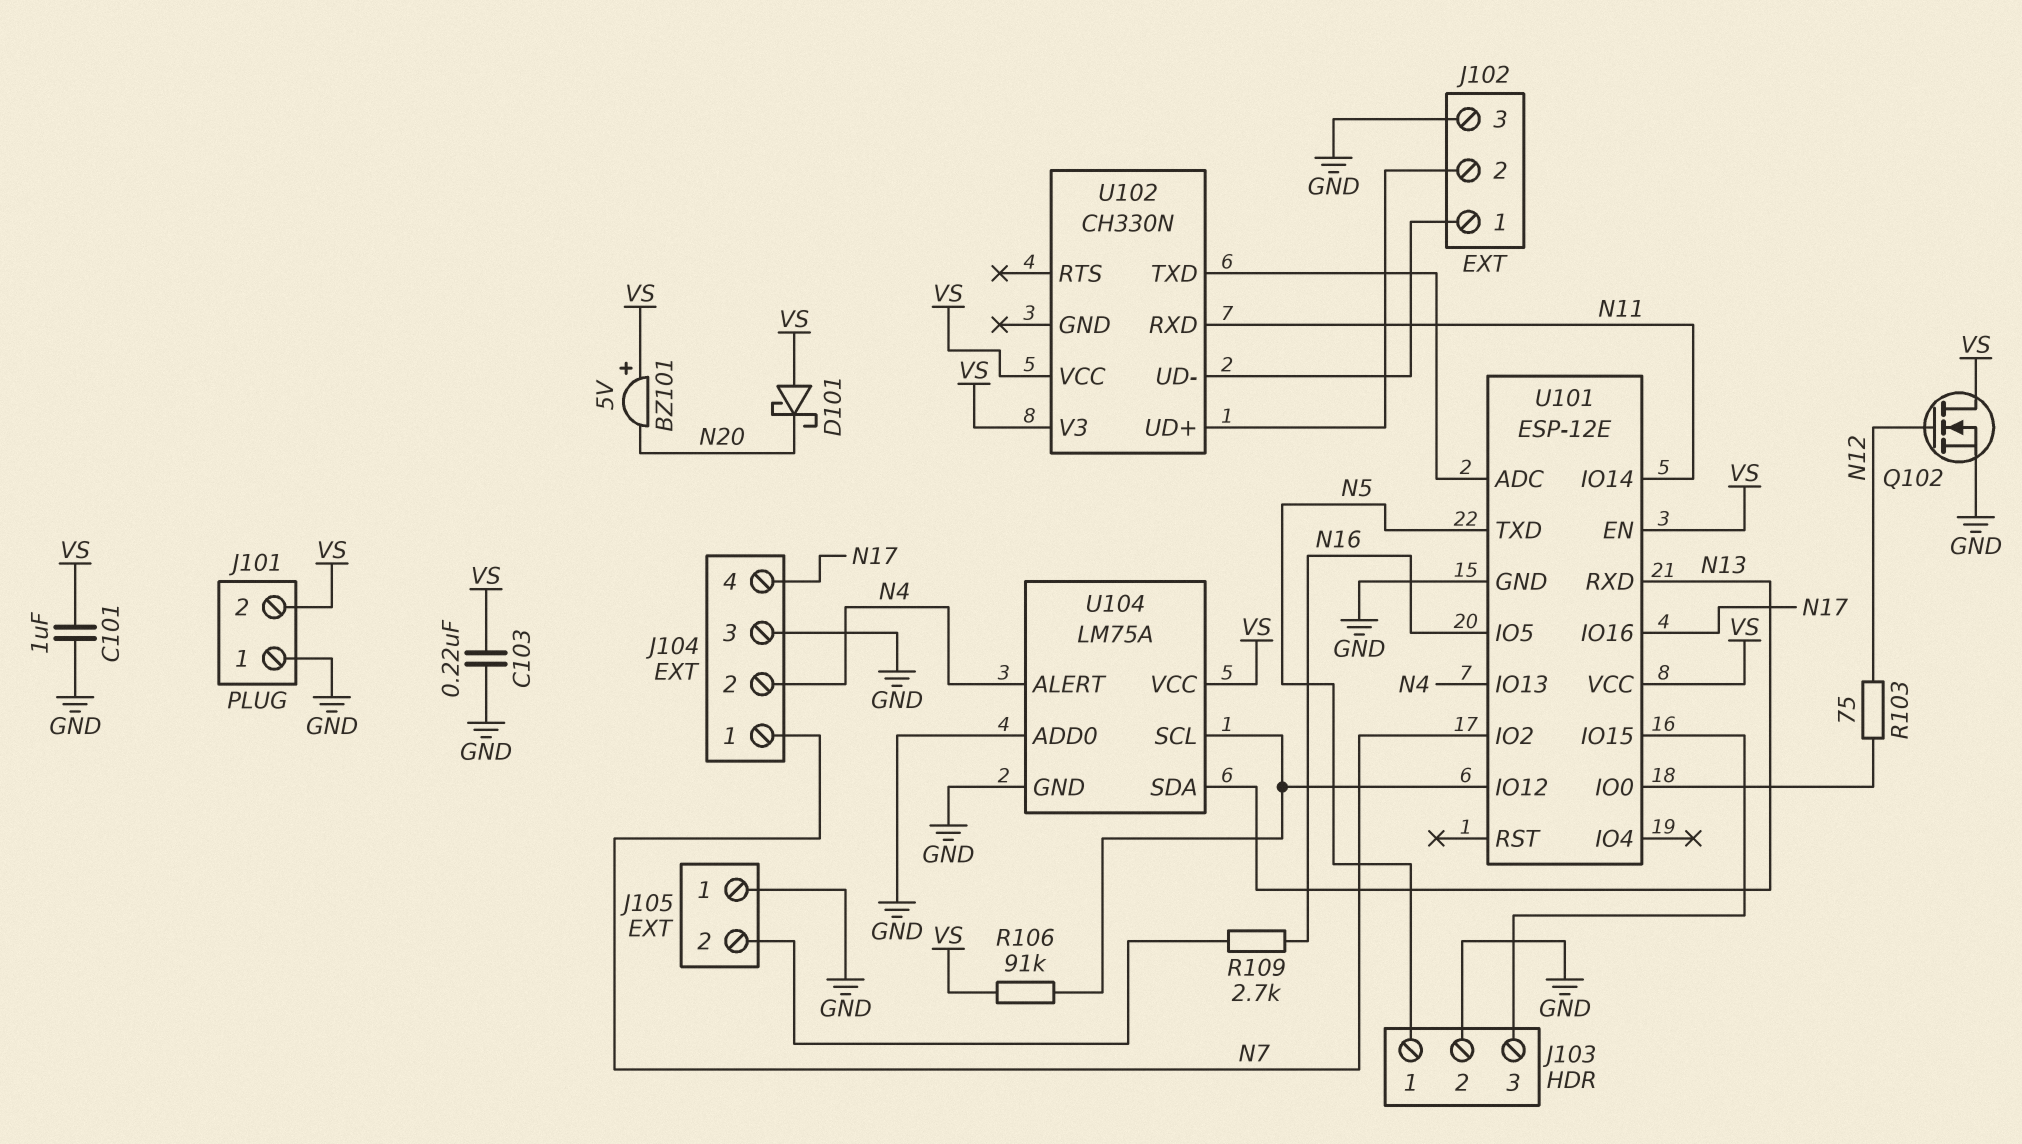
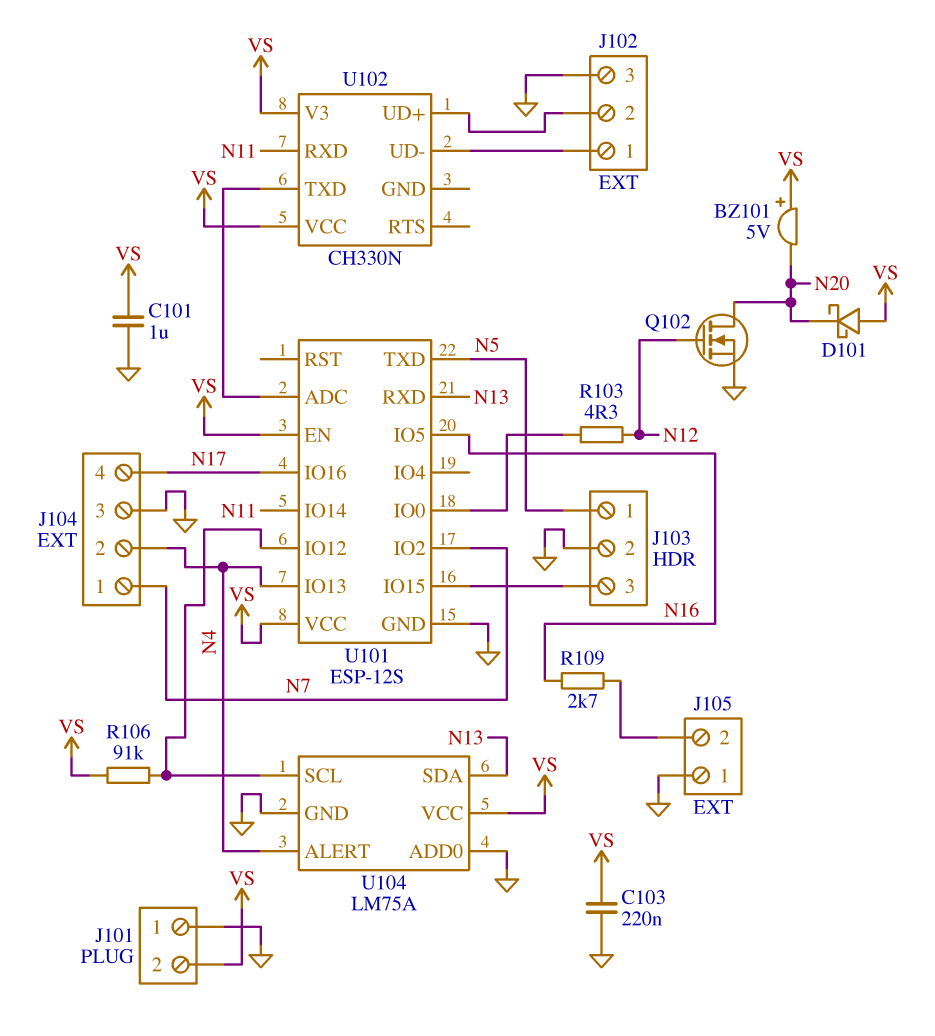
Q102: NMOS (G N12, D VS, S GND) -> NMOS (G N12, D N20, S GND)
R103: 75 (N12, U101/IO0) -> 4.3 (N12, U101/IO0)
U101: ESP-12E -> ESP-12S

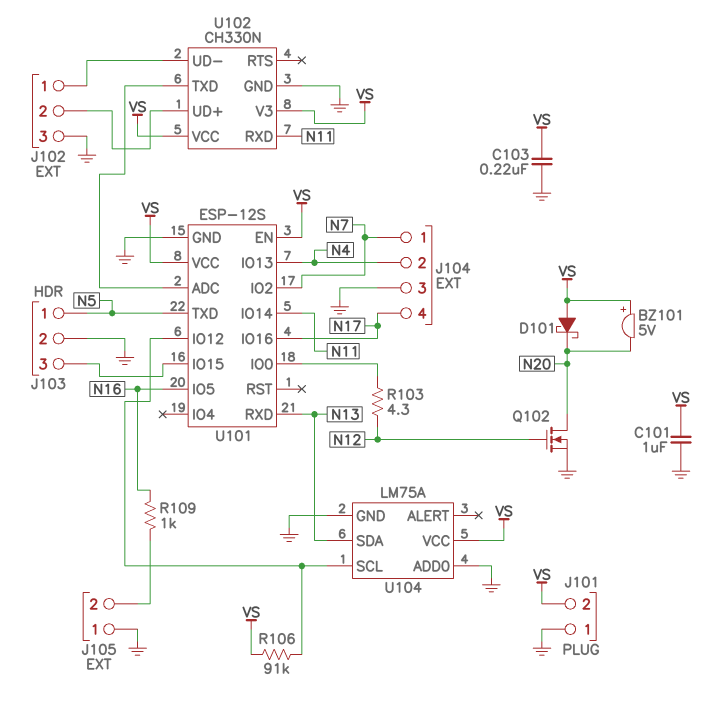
R109: 2.7k (J105/2, N16) -> 1k (J105/2, N16)
U102 pin GND: none -> GND
U104 pin ALERT: N4 -> none

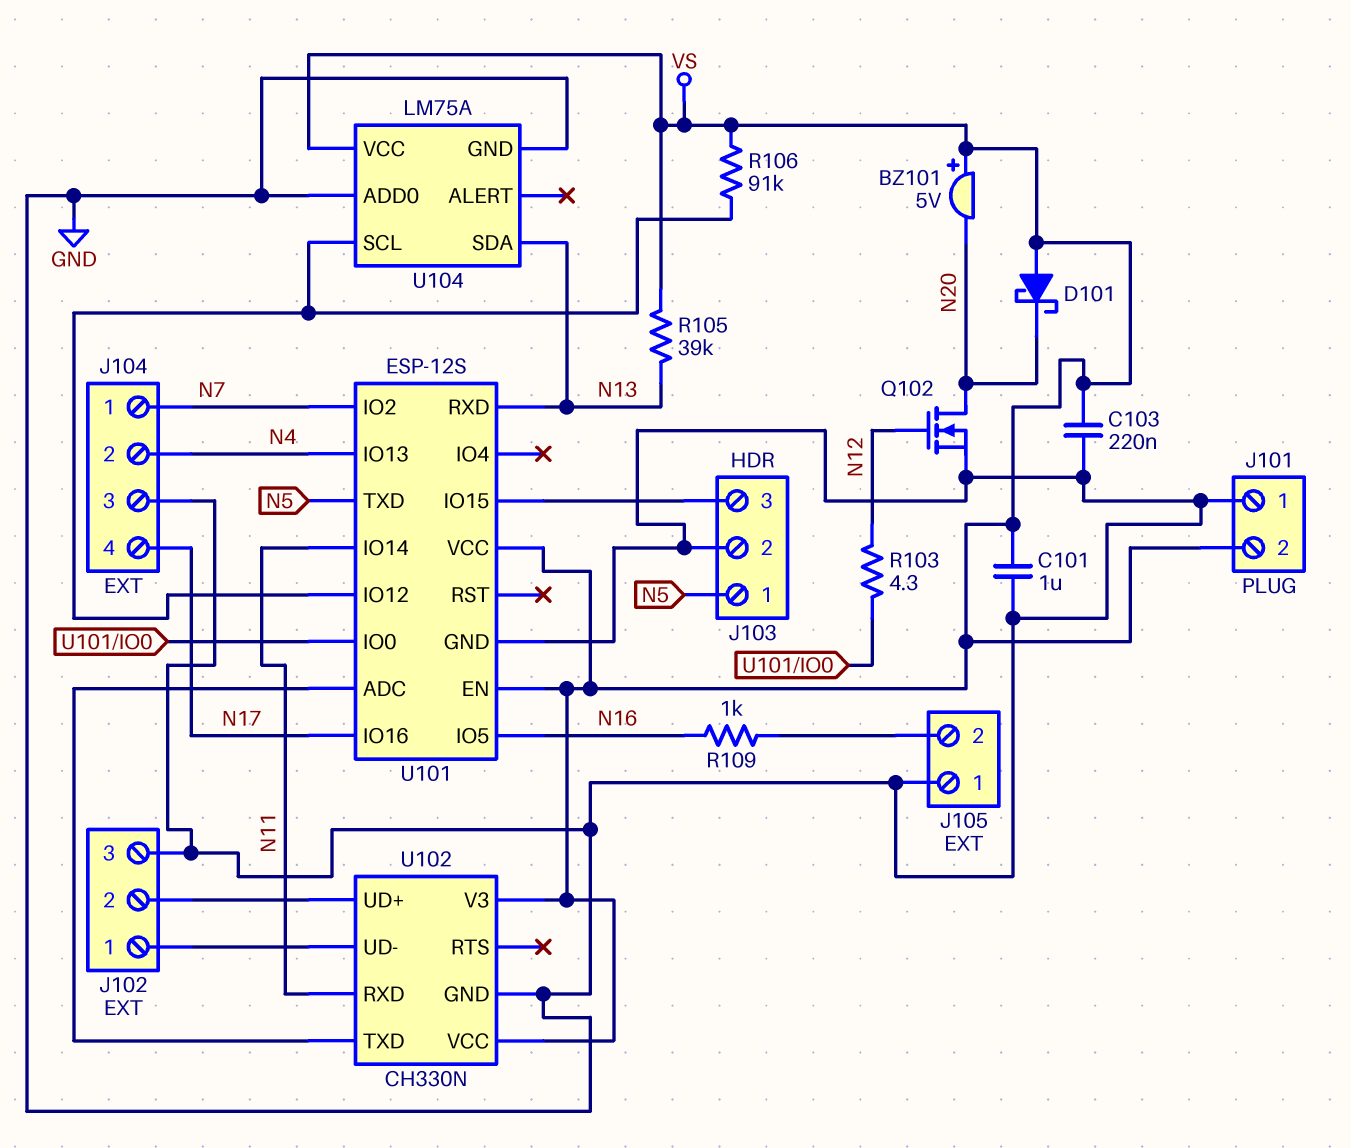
R105: none -> 39k (N13, VS)

